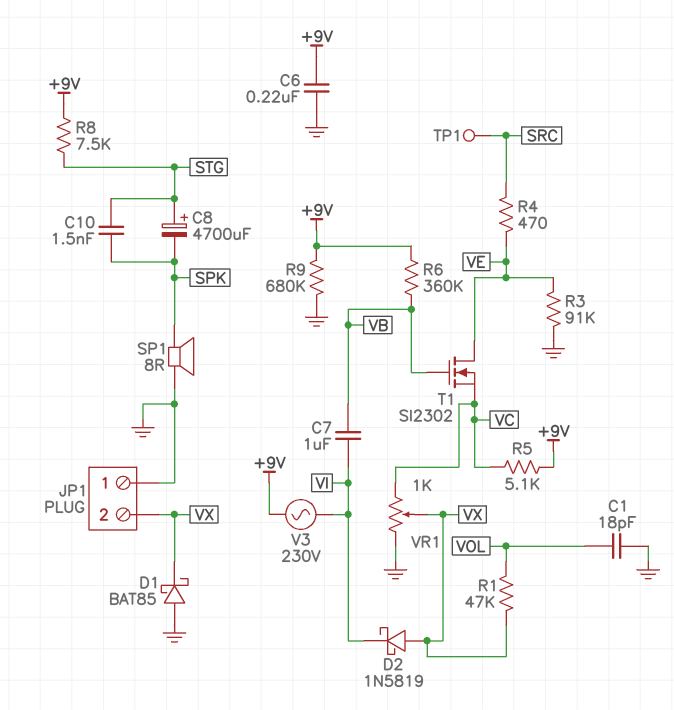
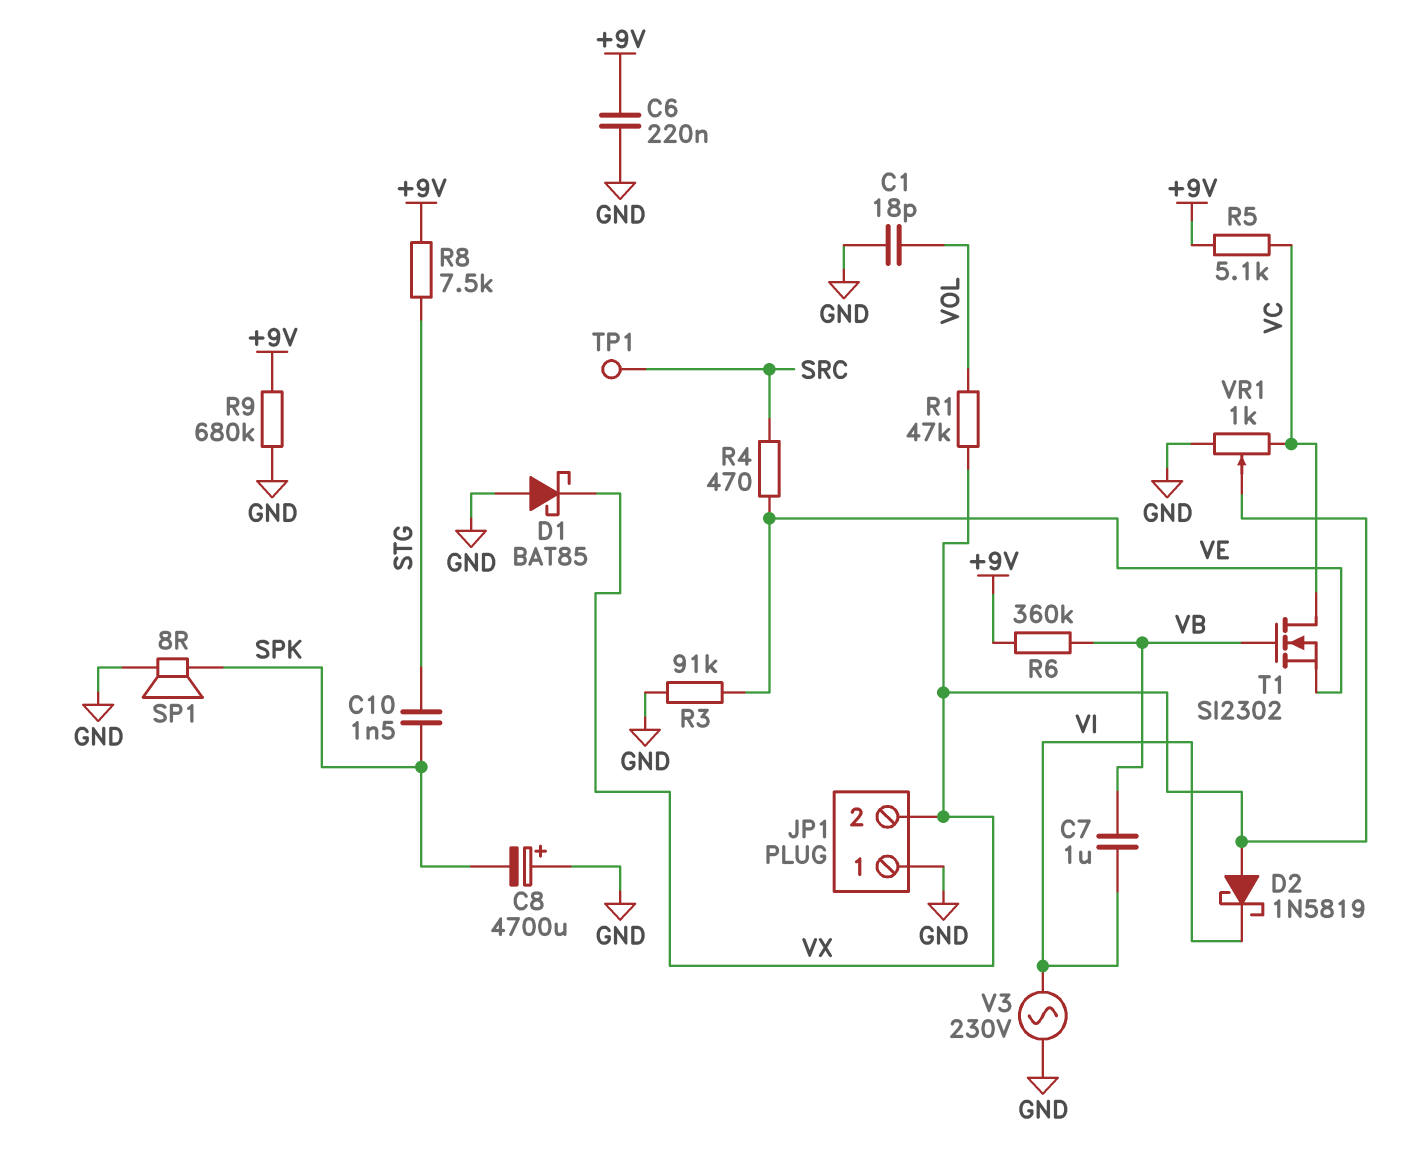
C8: 4700uF (plus STG, minus SPK) -> 4700uF (plus GND, minus SPK)
T1: NMOS SI2302 (G VB, D VE, S VC) -> NMOS SI2302 (G VB, D VC, S VE)
V3: AC 230V (+9V, VI) -> AC 230V (GND, VI)

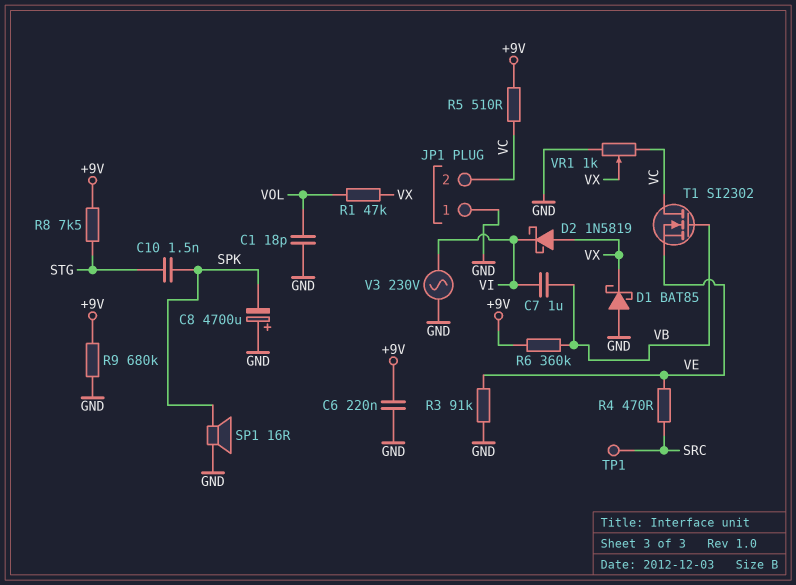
JP1 pin 2: VX -> VC
R5: 5.1k (+9V, VC) -> 510 (+9V, VC)
SP1: speaker 8R (GND, SPK) -> speaker 16R (GND, SPK)

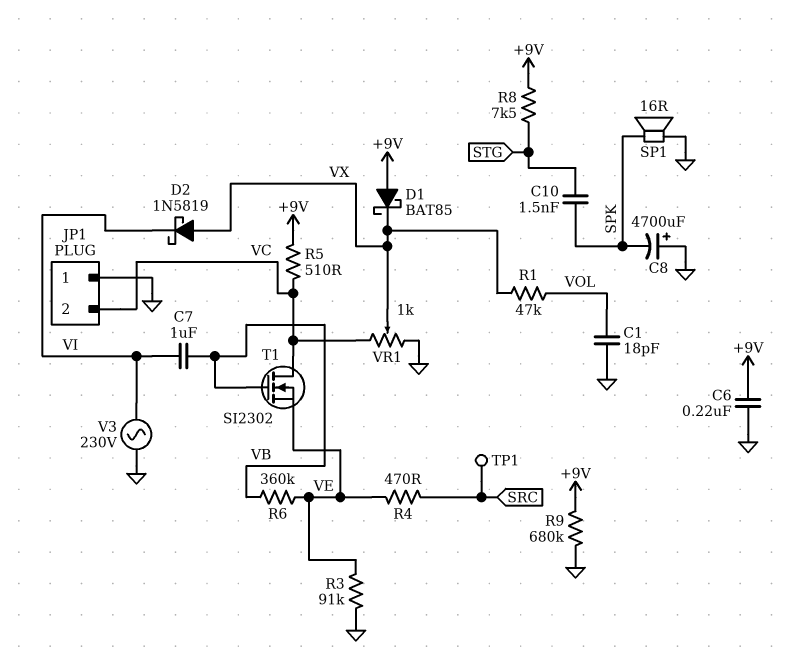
D1: schottky BAT85 (A GND, K VX) -> schottky BAT85 (A +9V, K VX)
R6: 360k (+9V, VB) -> 360k (VB, VE)

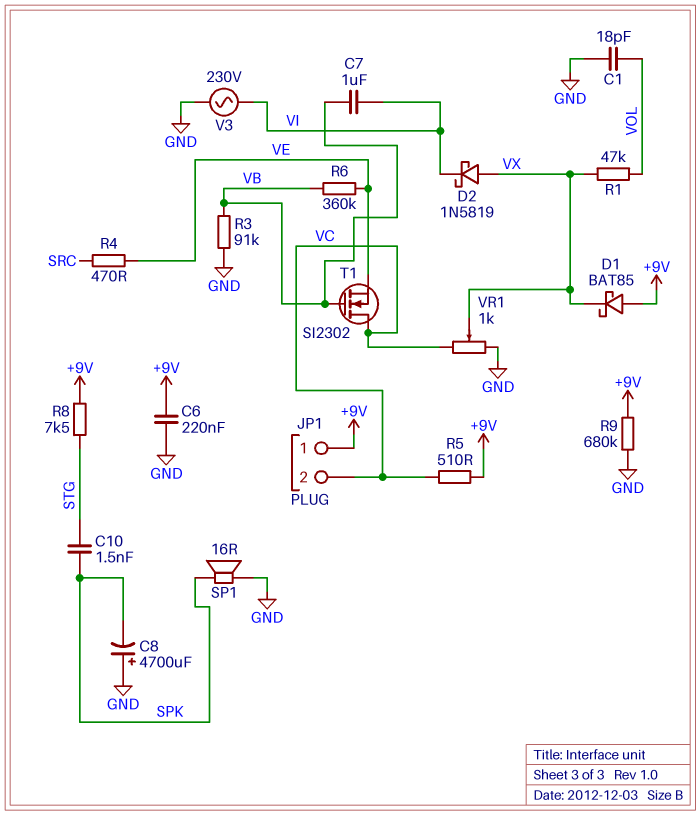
JP1 pin 1: GND -> +9V
R3: 91k (GND, VE) -> 91k (GND, VB)
TP1: test point (SRC) -> none

